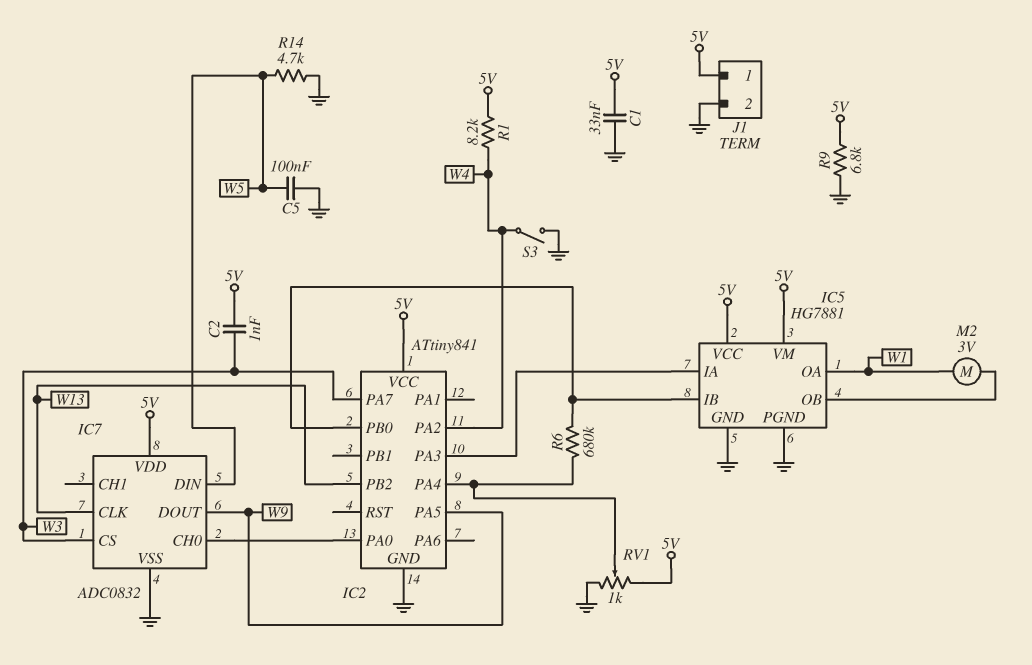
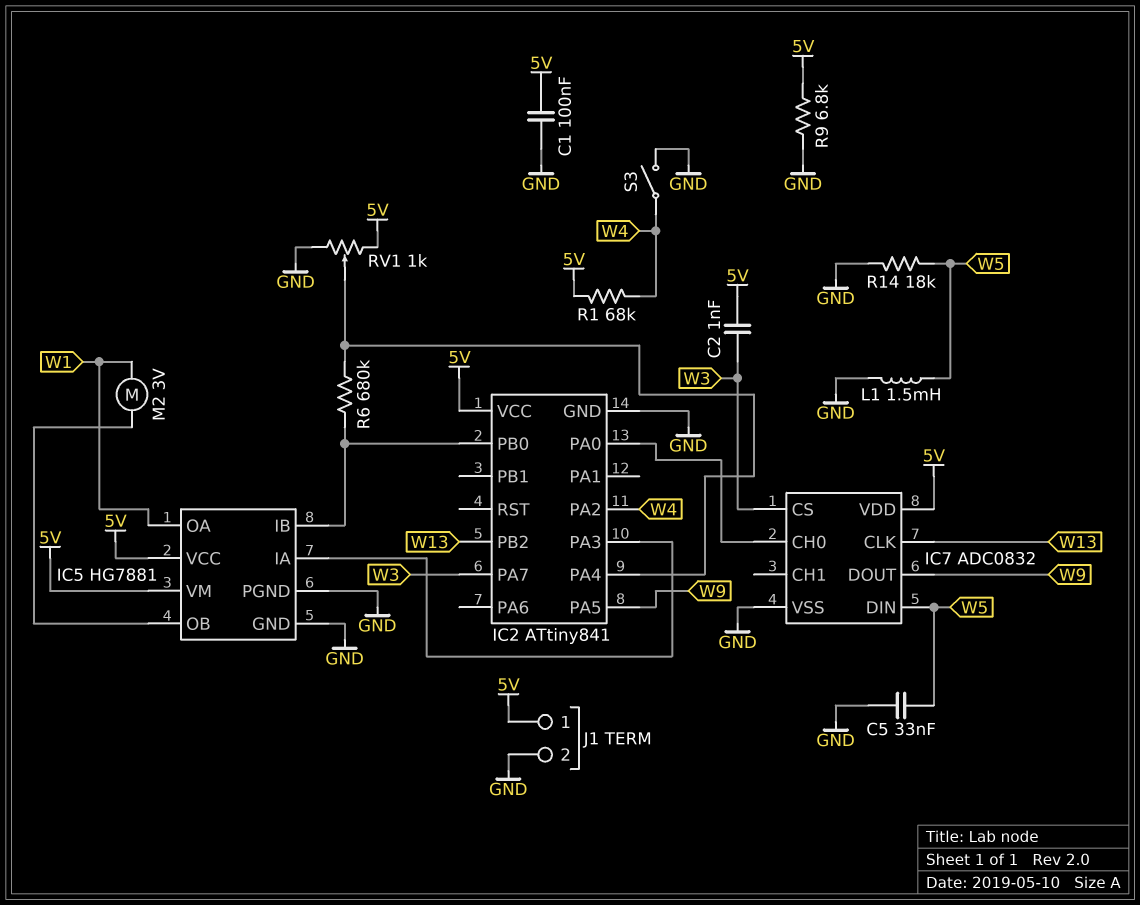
C1: 33nF (5V, GND) -> 100nF (5V, GND)
C5: 100nF (GND, W5) -> 33nF (GND, W5)
L1: none -> 1.5mH (GND, W5)
R1: 8.2k (5V, W4) -> 68k (5V, W4)
R14: 4.7k (GND, W5) -> 18k (GND, W5)

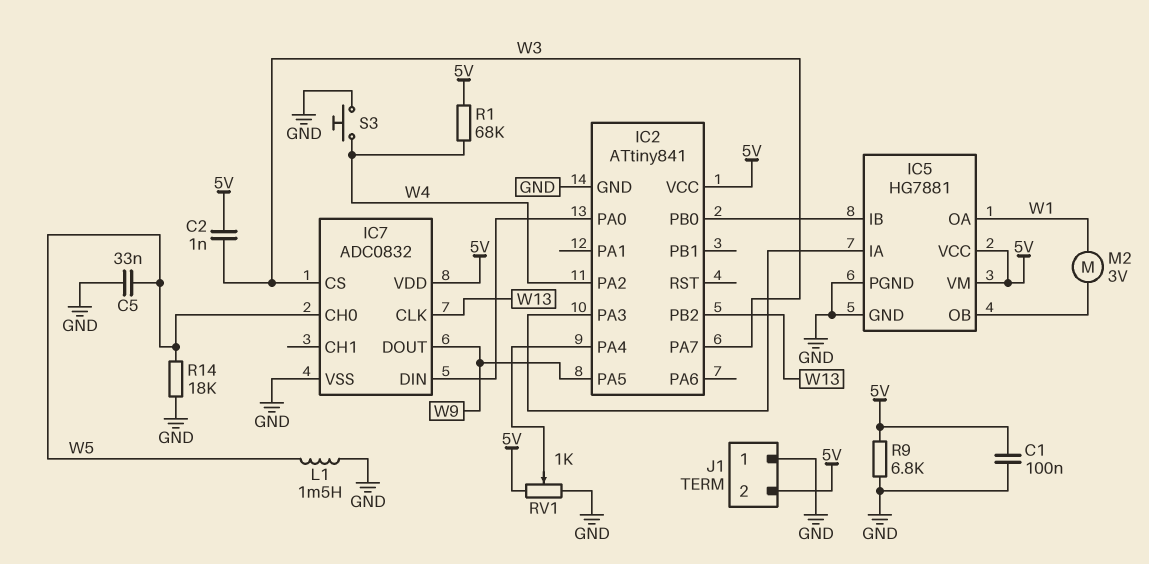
IC7 pin CH0: IC2/PA0 -> W5
IC7 pin DIN: W5 -> IC2/PA0
J1 pin 1: 5V -> GND
J1 pin 2: GND -> 5V
R6: 680k (IC2/PA4, IC2/PB0) -> none
S3: switch (GND, W4) -> button (GND, W4)

